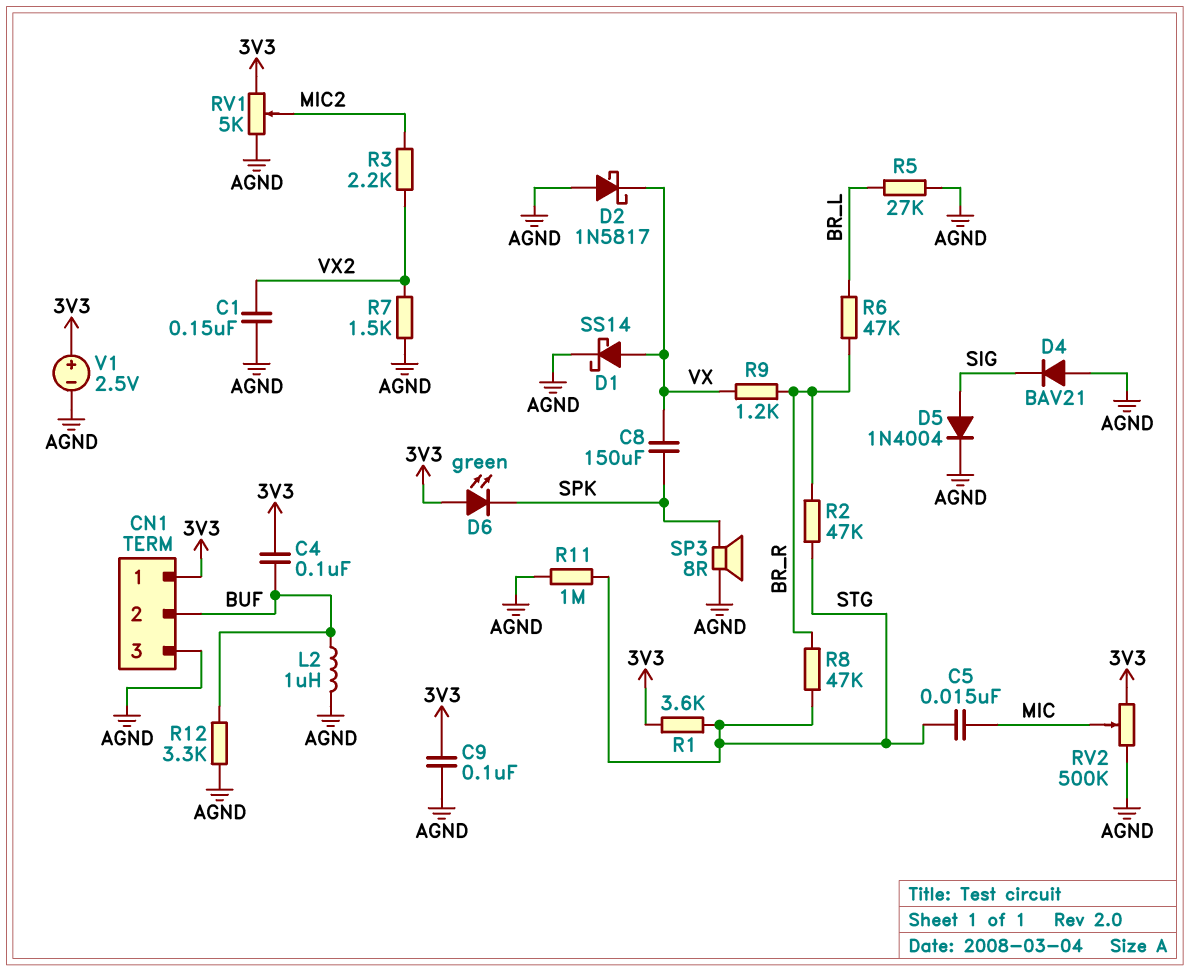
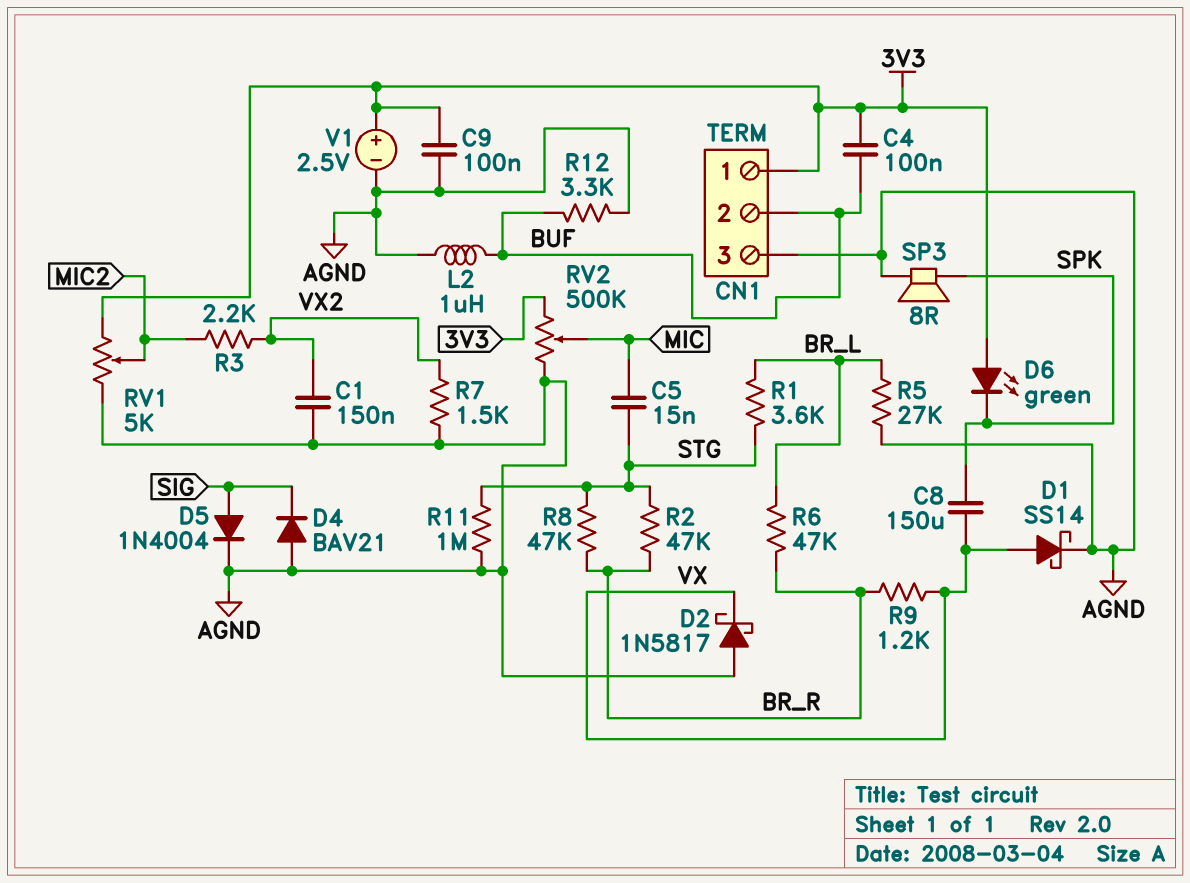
R1: 3.6k (3V3, STG) -> 3.6k (BR_L, STG)

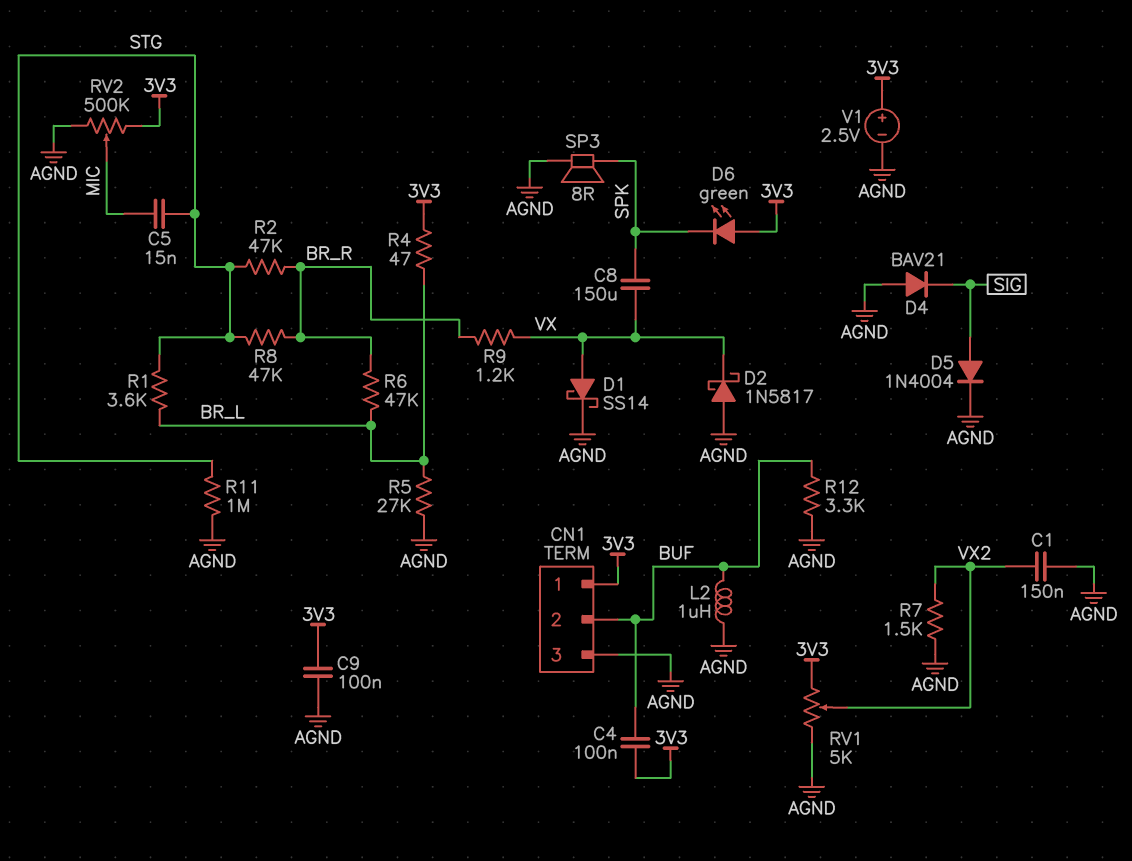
R3: 2.2k (MIC2, VX2) -> none
R4: none -> 47 (3V3, BR_L)
RV1: 5k (3V3, AGND, wiper MIC2) -> 5k (3V3, AGND, wiper VX2)

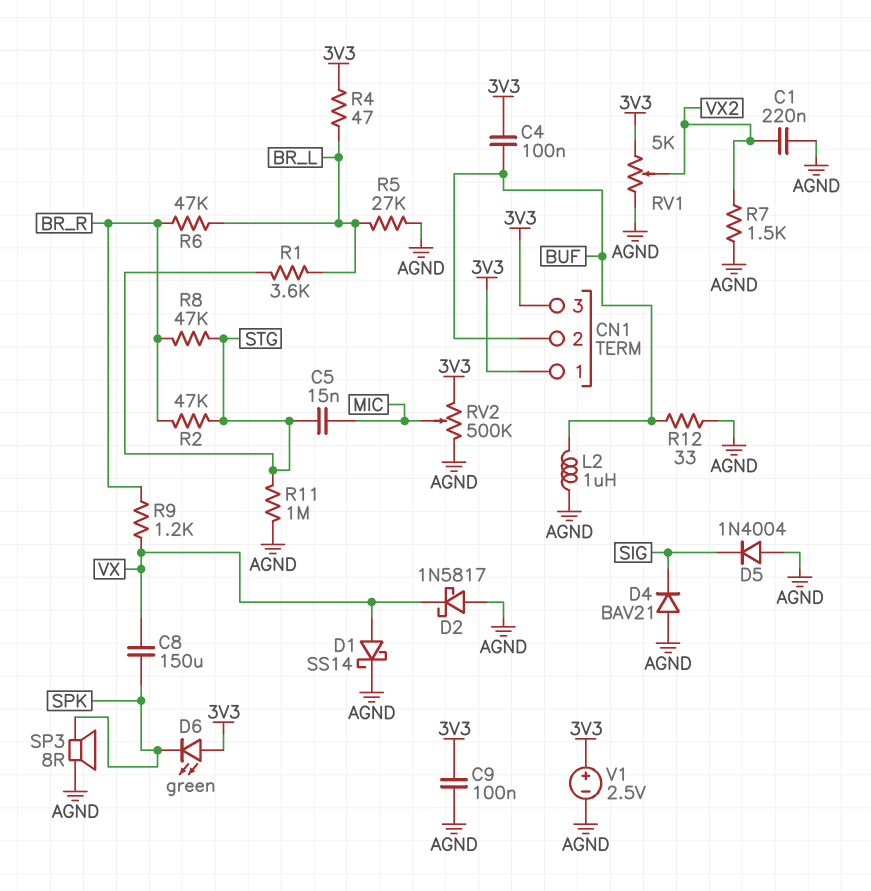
C1: 150nF (AGND, VX2) -> 220nF (AGND, VX2)
CN1 pin 3: AGND -> 3V3
D5: diode 1N4004 (A SIG, K AGND) -> diode 1N4004 (A AGND, K SIG)
R12: 3.3k (AGND, BUF) -> 33 (AGND, BUF)

